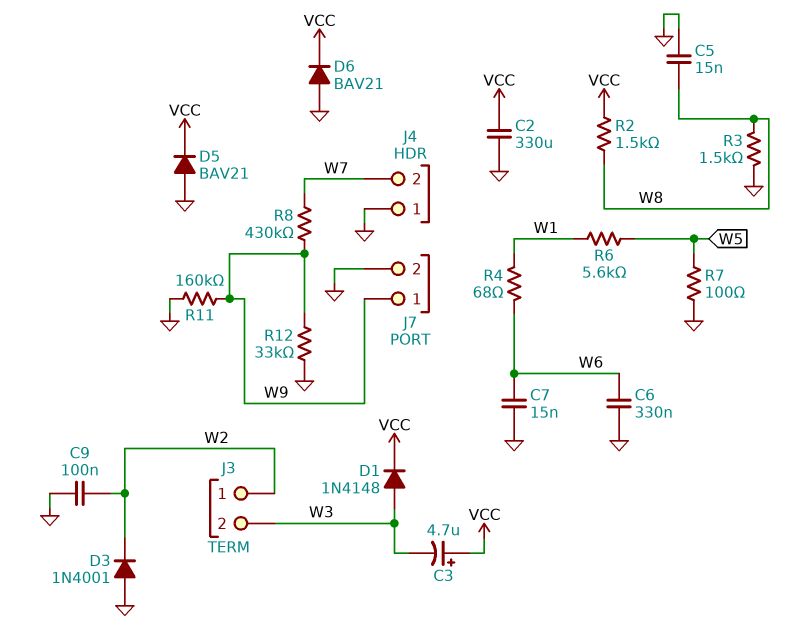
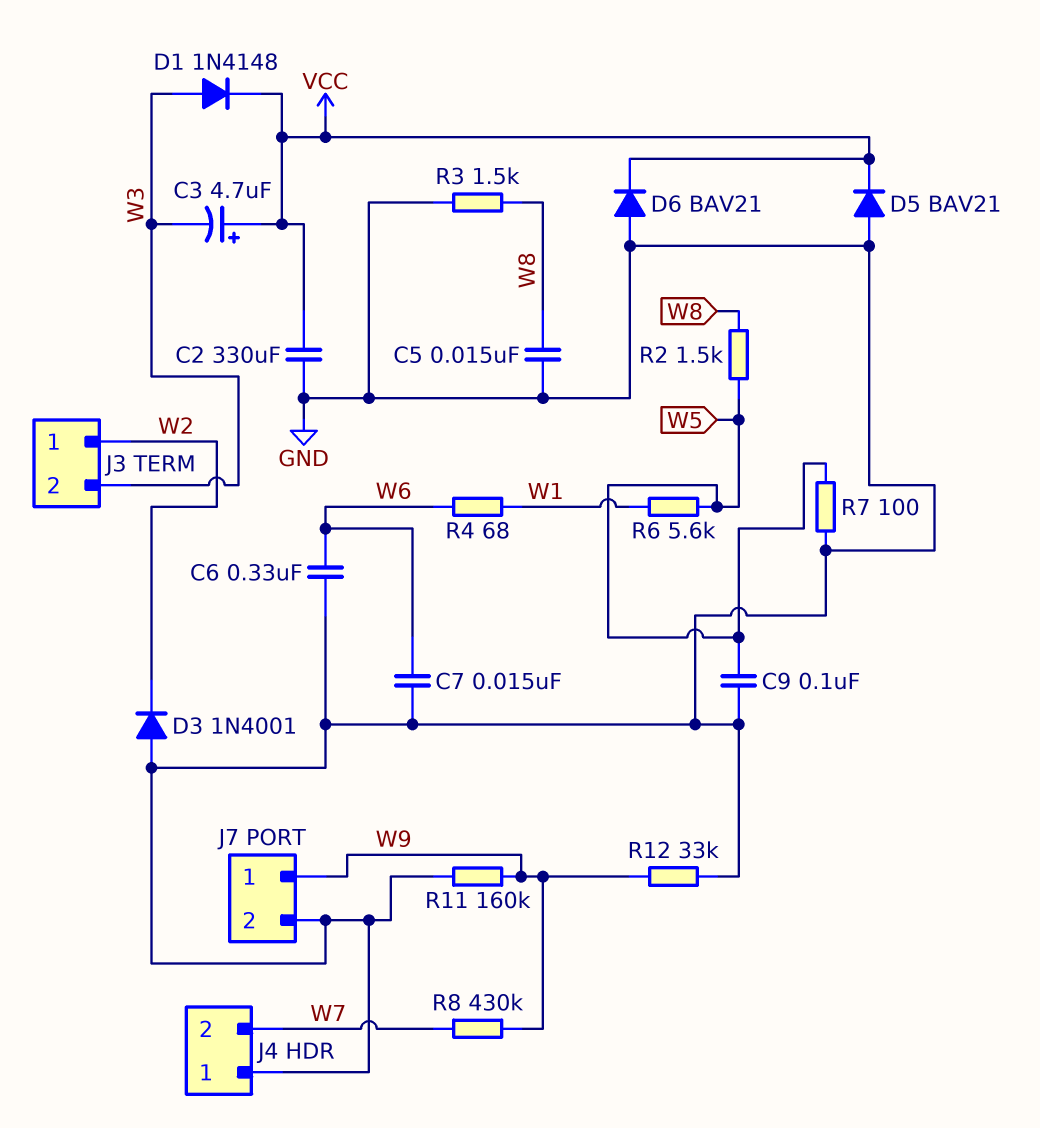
C9: 100nF (GND, W2) -> 100nF (GND, W5)
R2: 1.5k (VCC, W8) -> 1.5k (W5, W8)

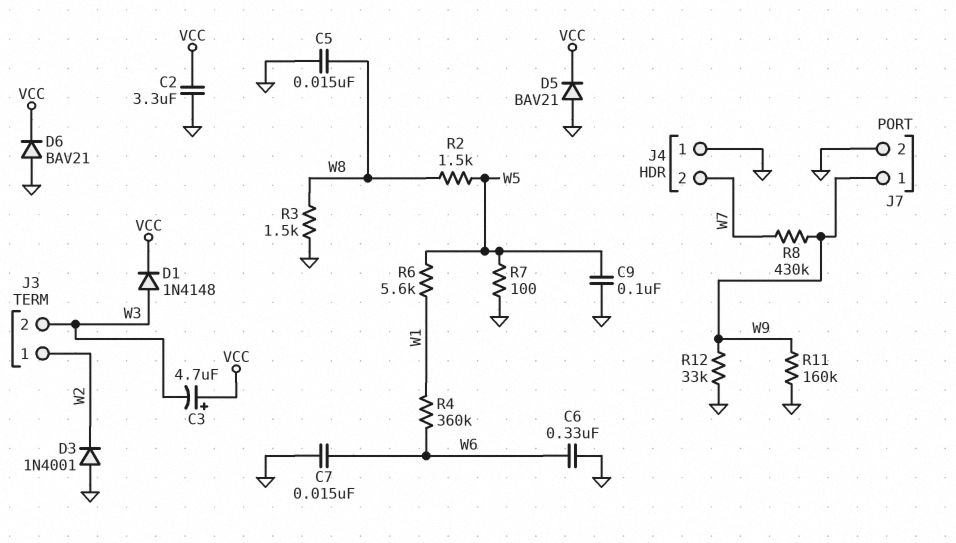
C2: 330uF (GND, VCC) -> 3.3uF (GND, VCC)
R4: 68 (W1, W6) -> 360k (W1, W6)

